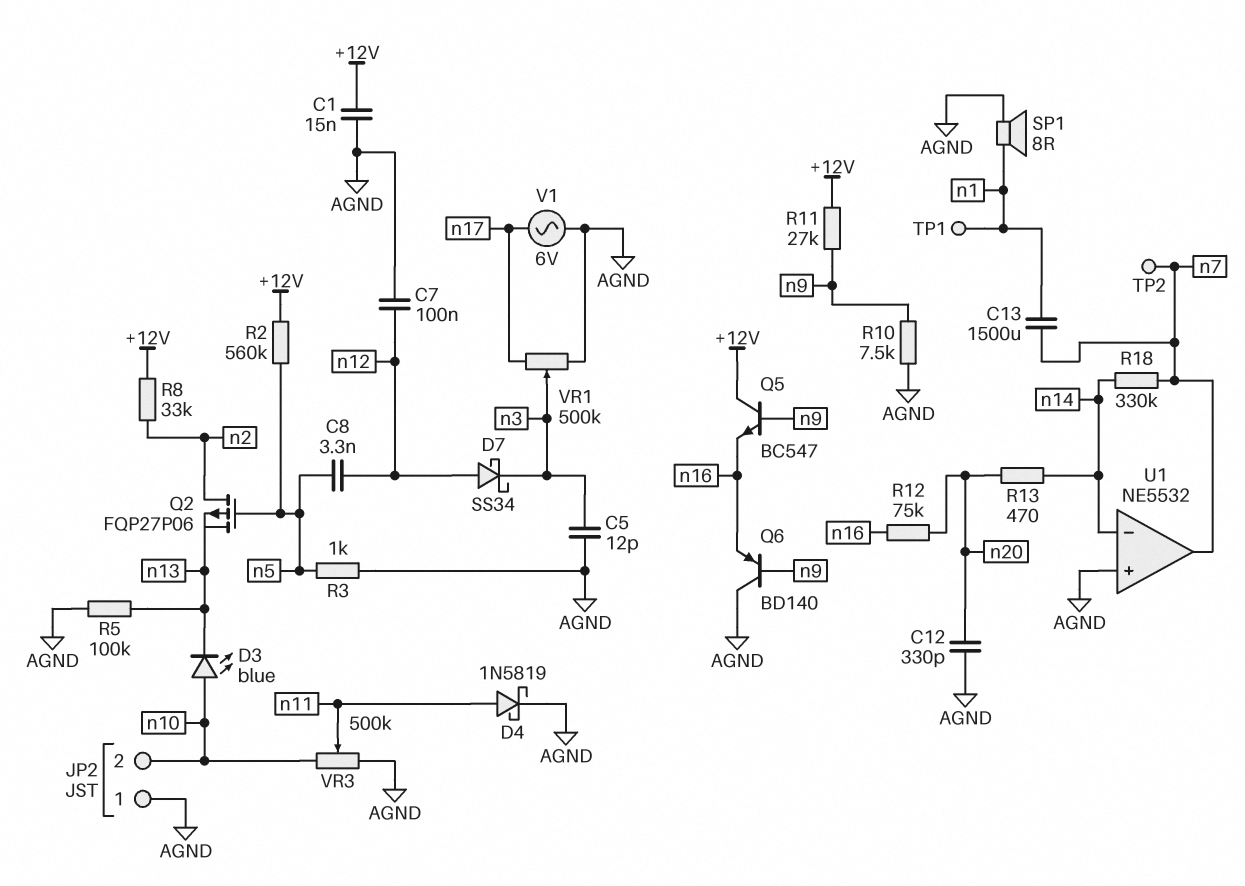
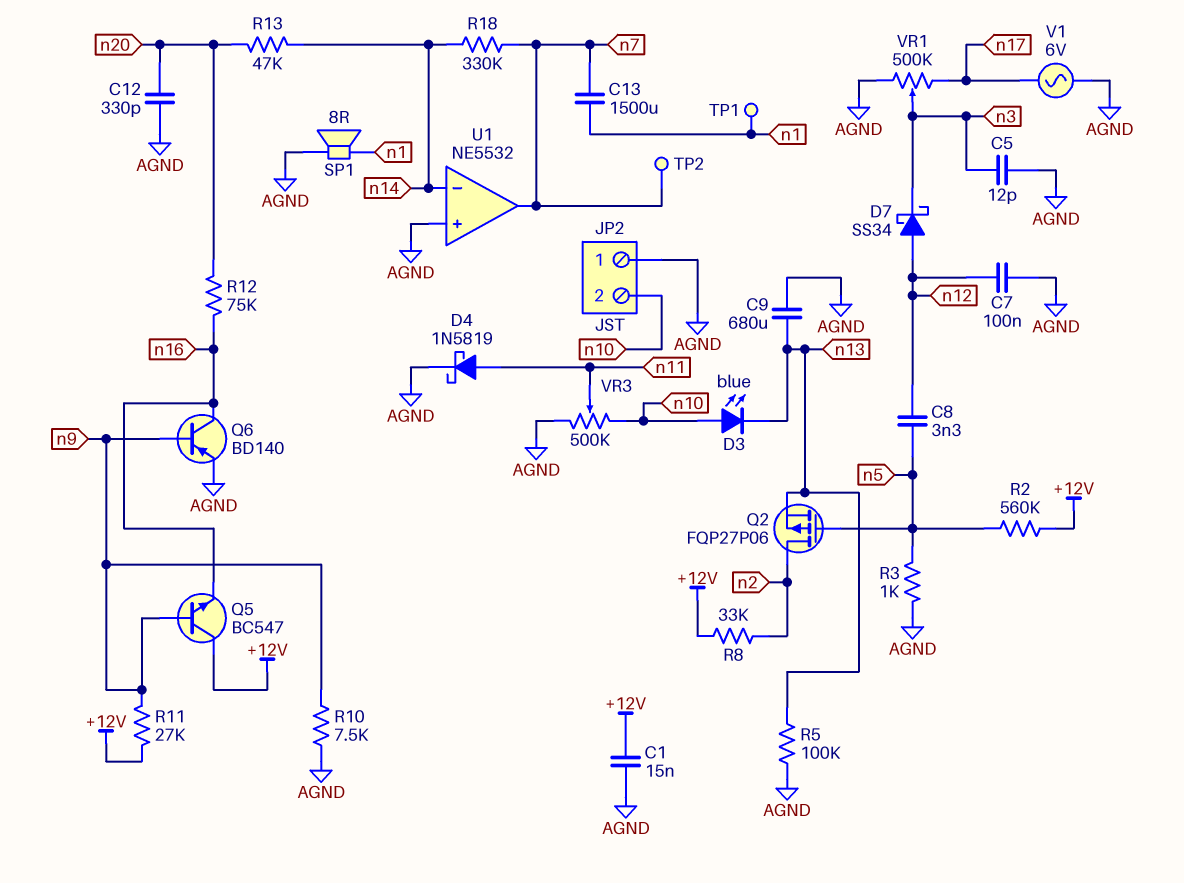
C9: none -> 680uF (AGND, n13)
Q6: PNP BD140 (B n9, C AGND, E n16) -> PNP BD140 (B n9, C n16, E AGND)
R13: 470 (n14, n20) -> 47k (n14, n20)

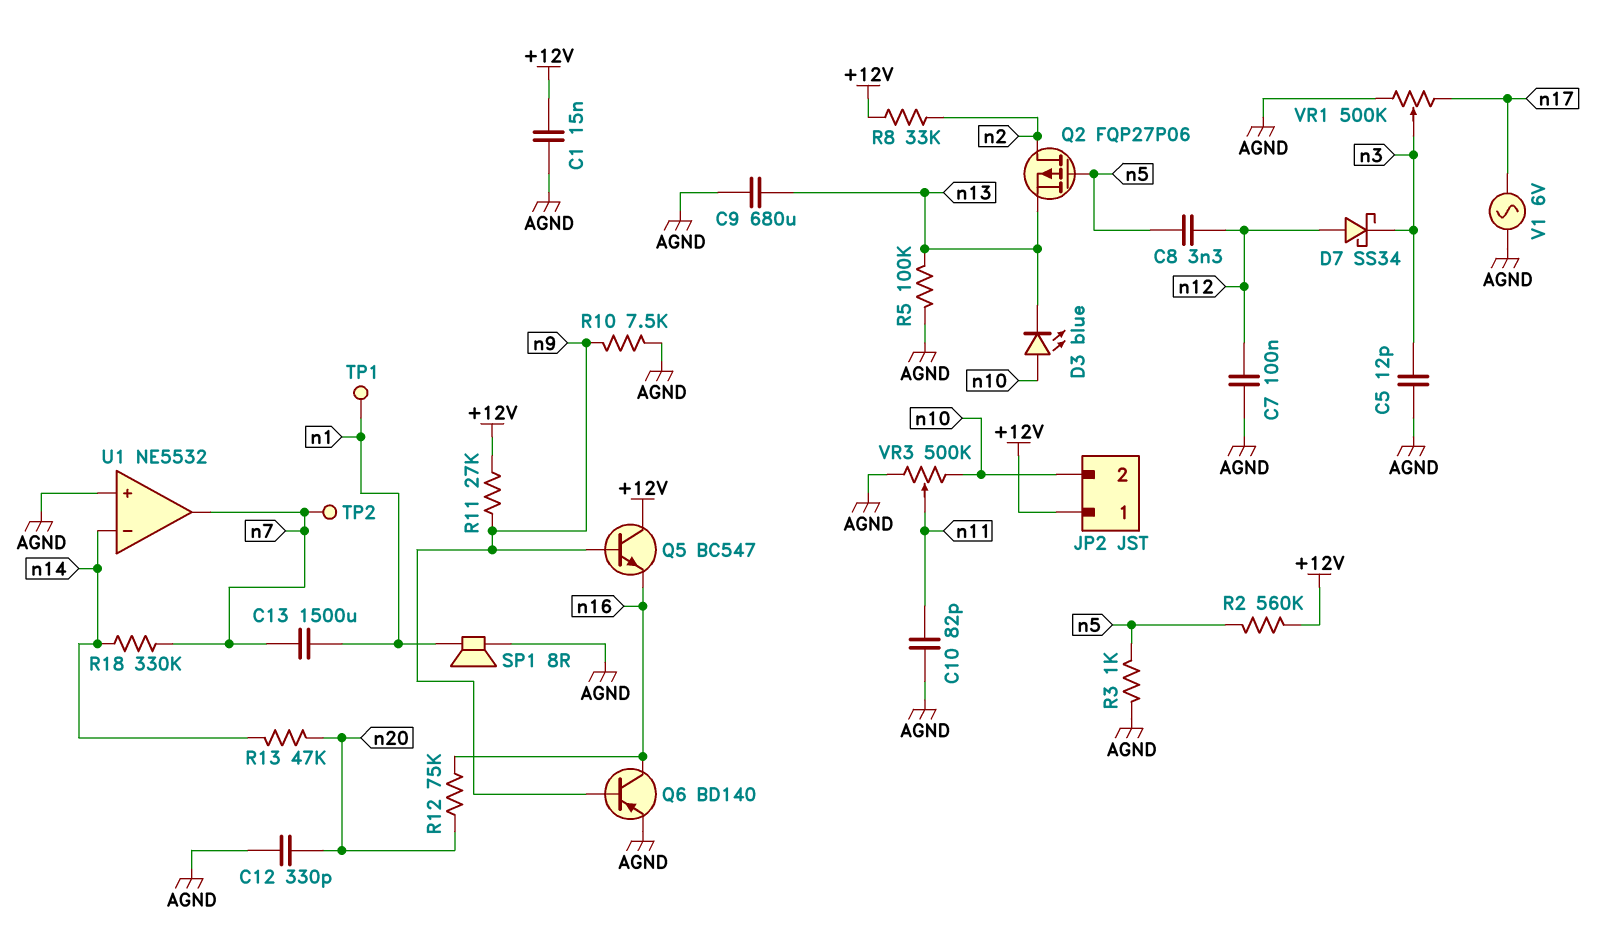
C10: none -> 82pF (AGND, n11)
D4: schottky 1N5819 (A n11, K AGND) -> none
JP2 pin 1: AGND -> +12V

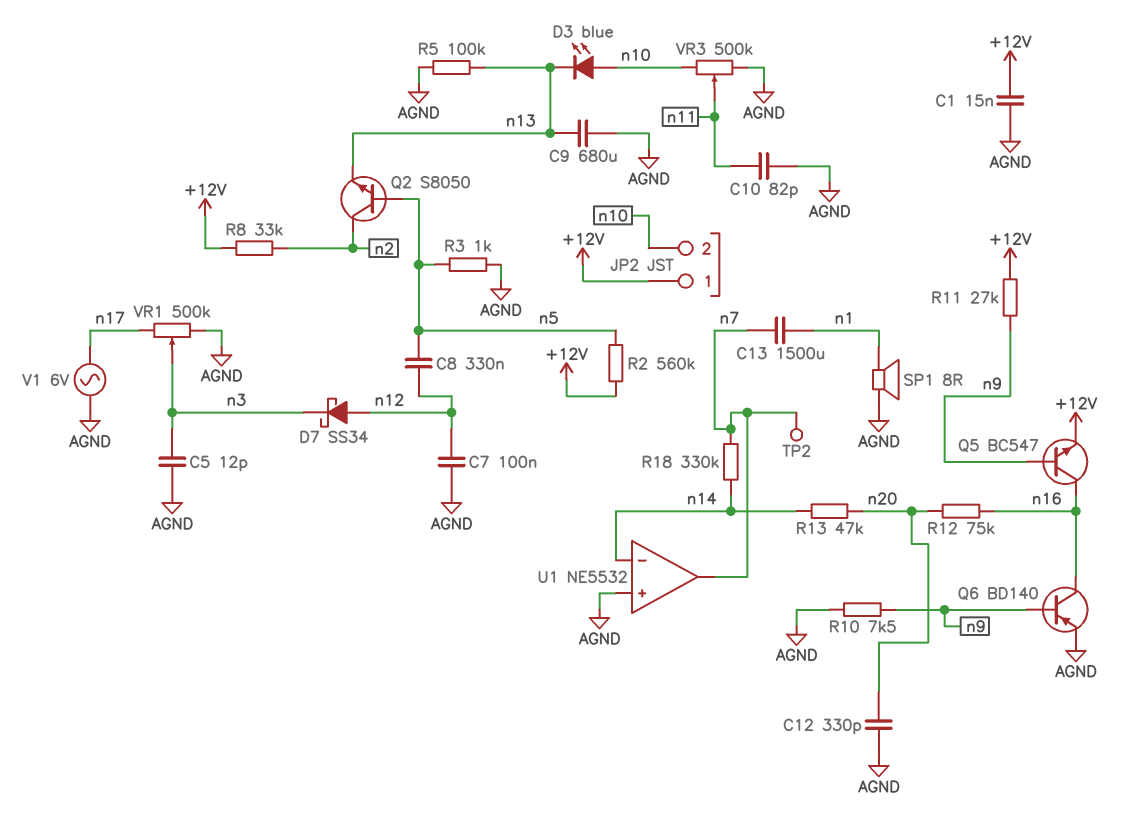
C8: 3.3nF (n5, n12) -> 330nF (n5, n12)
Q2: PMOS FQP27P06 (G n5, D n2, S n13) -> NPN S8050 (B n5, C n2, E n13)
Q5: NPN BC547 (B n9, C +12V, E n16) -> NPN BC547 (B n9, C n16, E +12V)
TP1: test point (n1) -> none

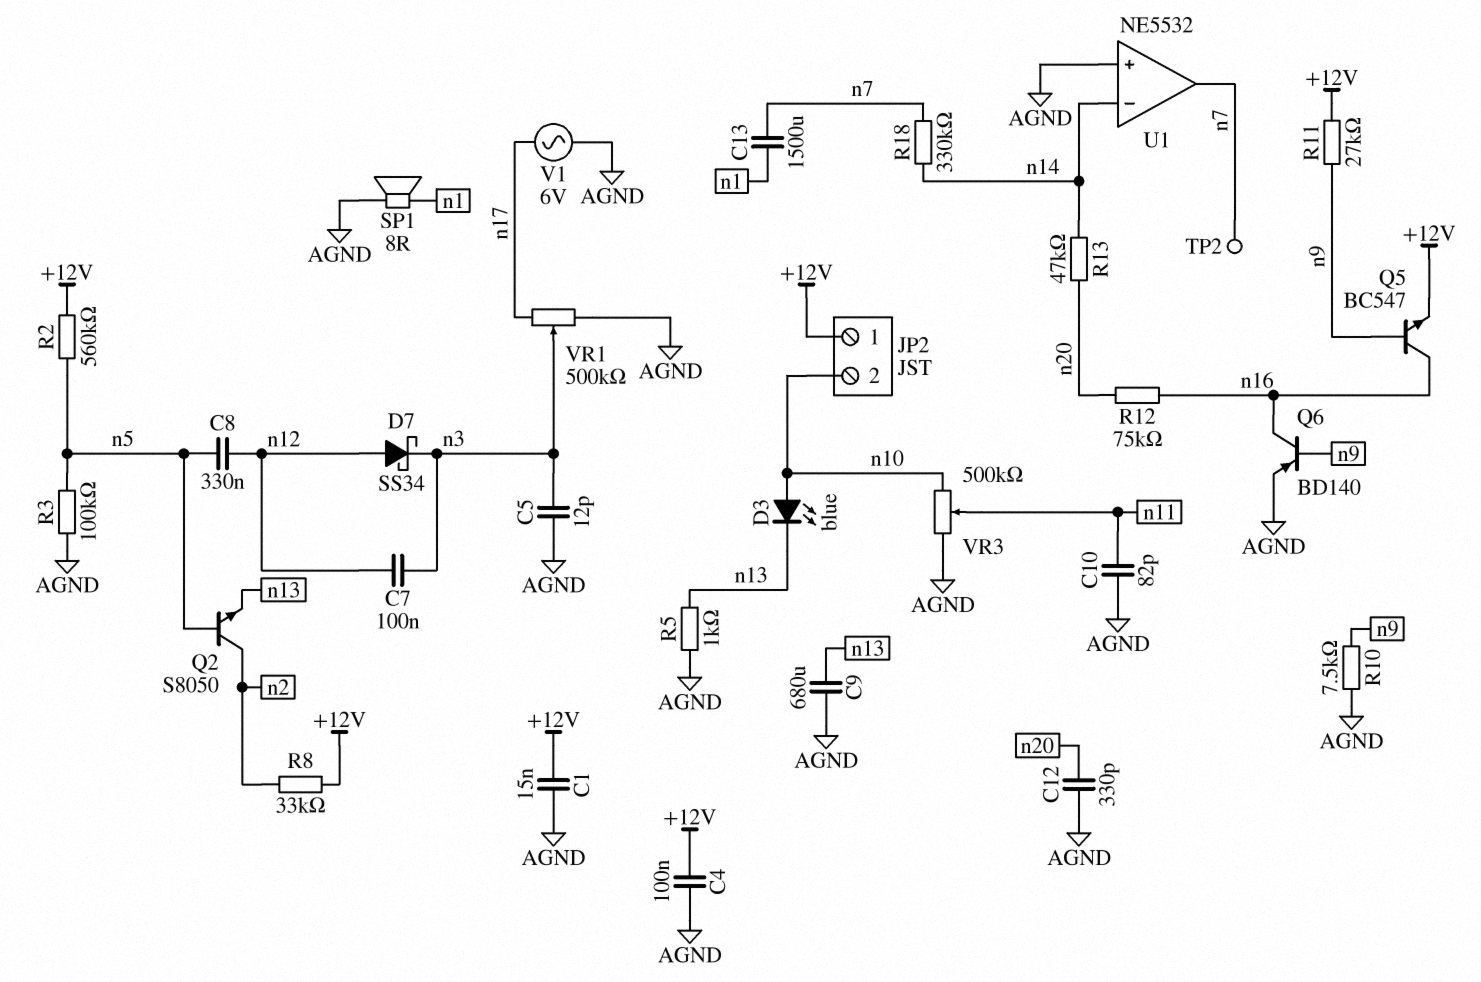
C4: none -> 100nF (+12V, AGND)
C7: 100nF (AGND, n12) -> 100nF (n3, n12)
R3: 1k (AGND, n5) -> 100k (AGND, n5)
R5: 100k (AGND, n13) -> 1k (AGND, n13)

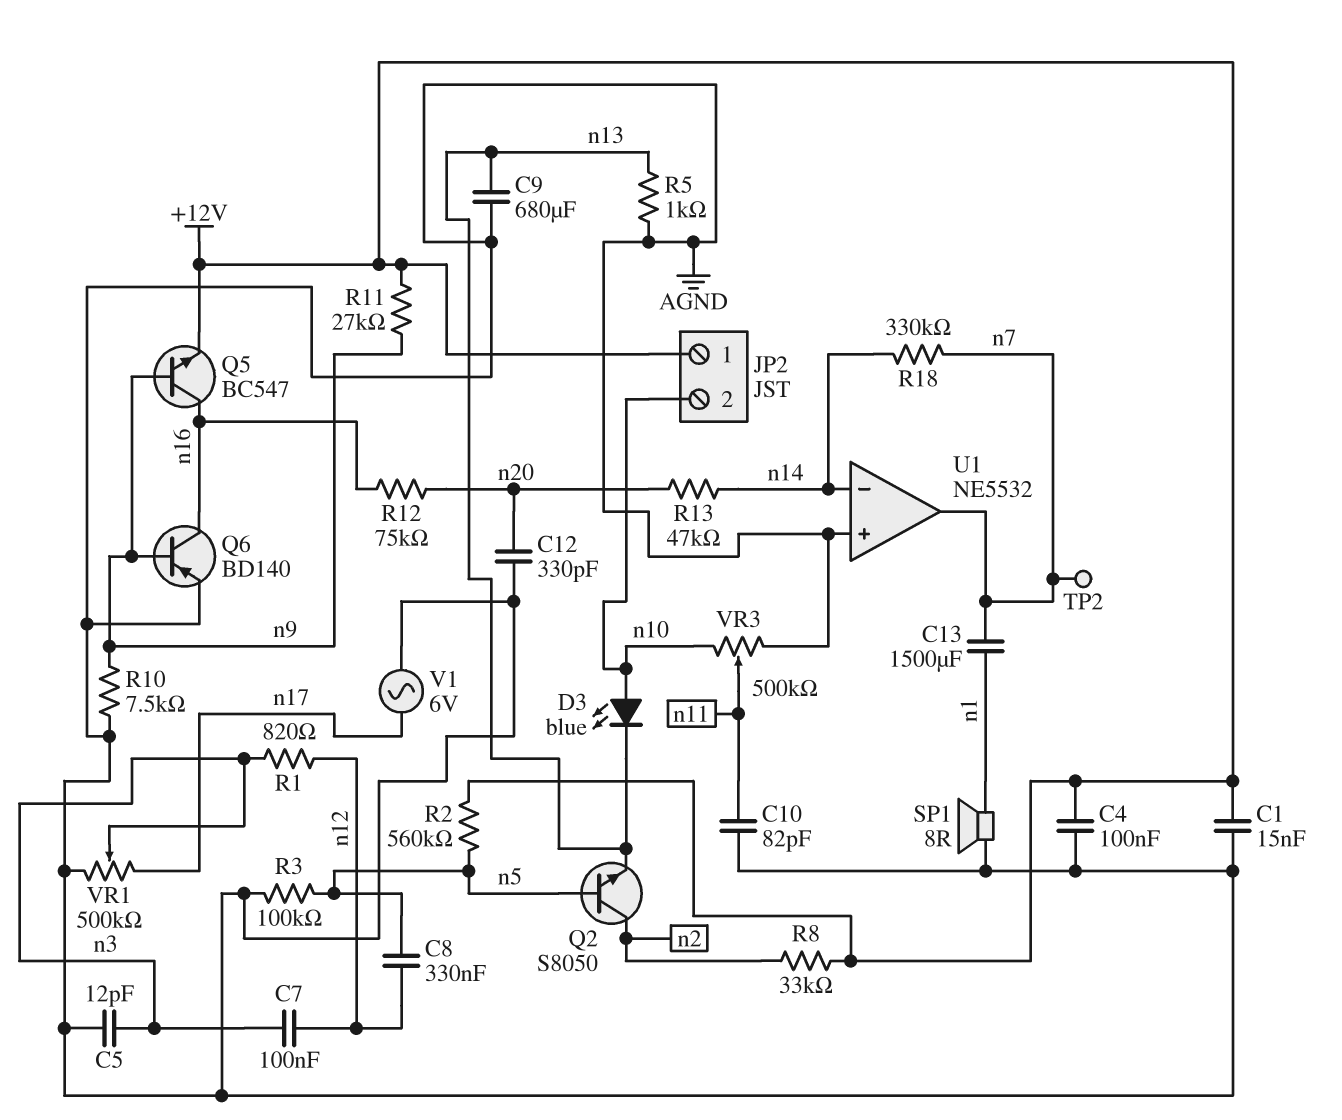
D7: schottky SS34 (A n12, K n3) -> none
R1: none -> 820 (n3, n12)

